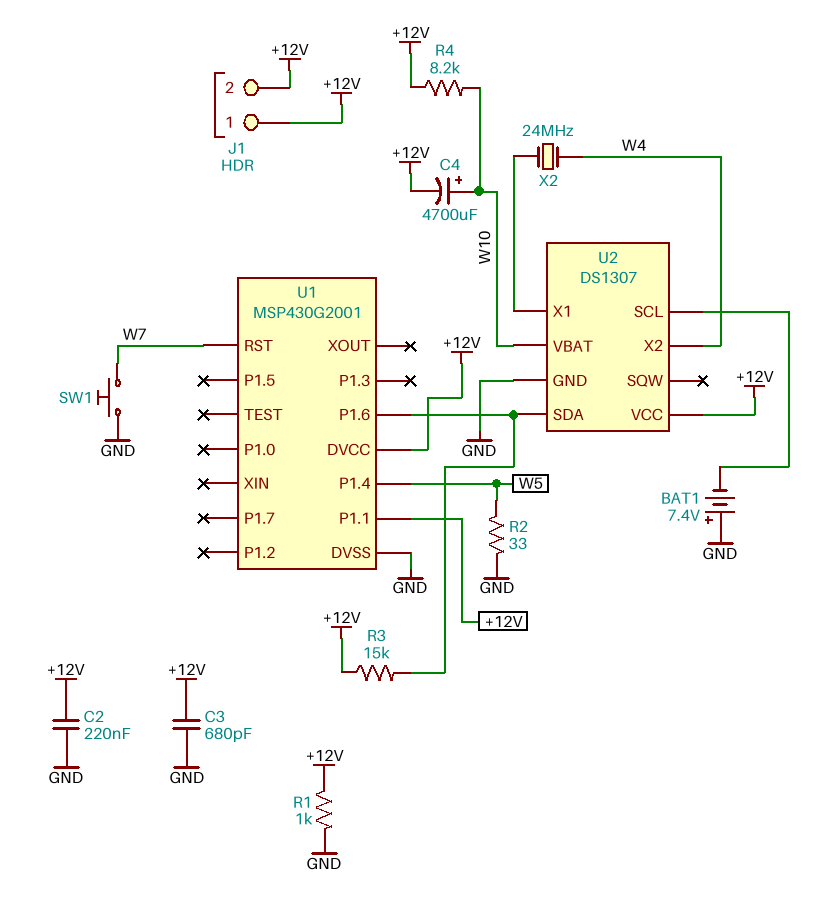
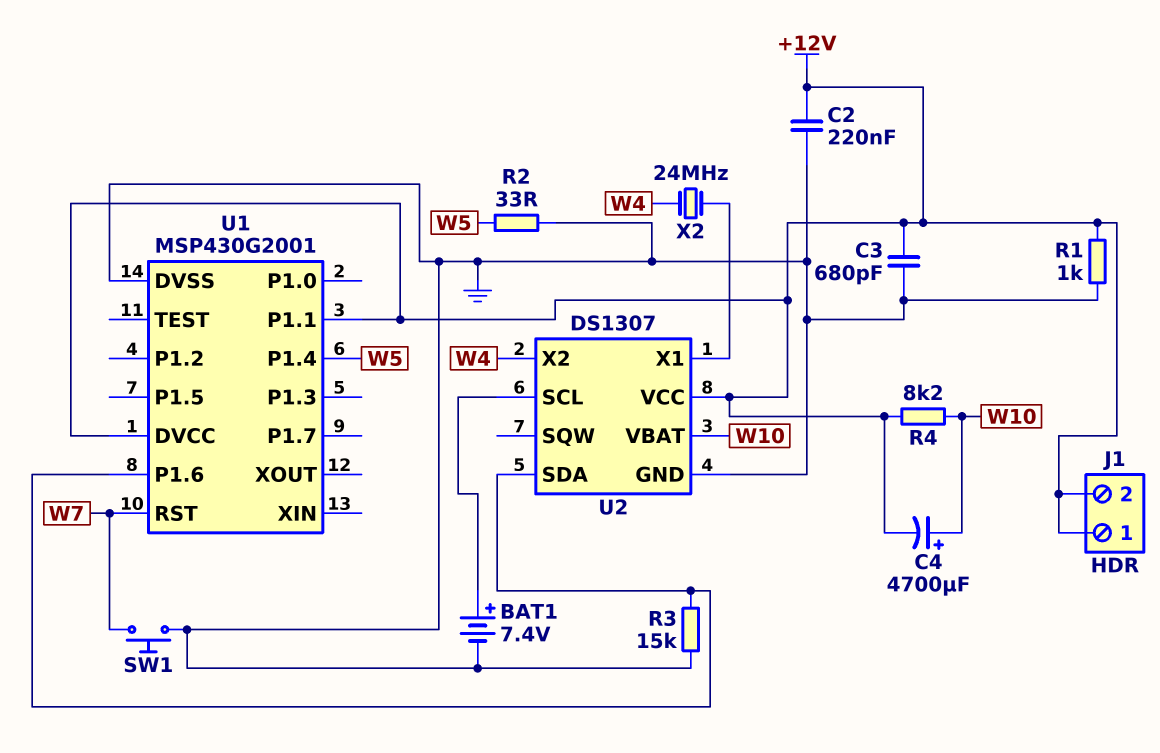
BAT1: 7.4V (plus GND, minus U2/SCL) -> 7.4V (plus U2/SCL, minus GND)
R3: 15k (+12V, U1/P1.6) -> 15k (GND, U1/P1.6)

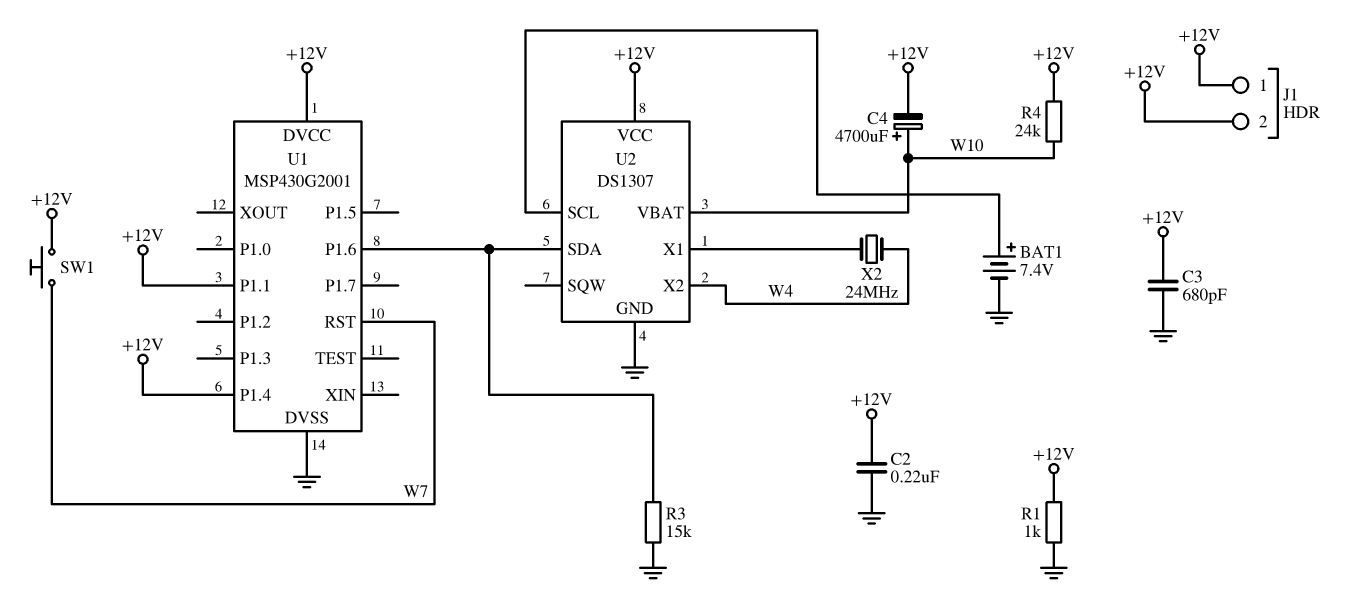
R2: 33 (GND, W5) -> none
R4: 8.2k (+12V, W10) -> 24k (+12V, W10)
SW1: button (GND, W7) -> button (+12V, W7)
U1 pin P1.4: W5 -> +12V

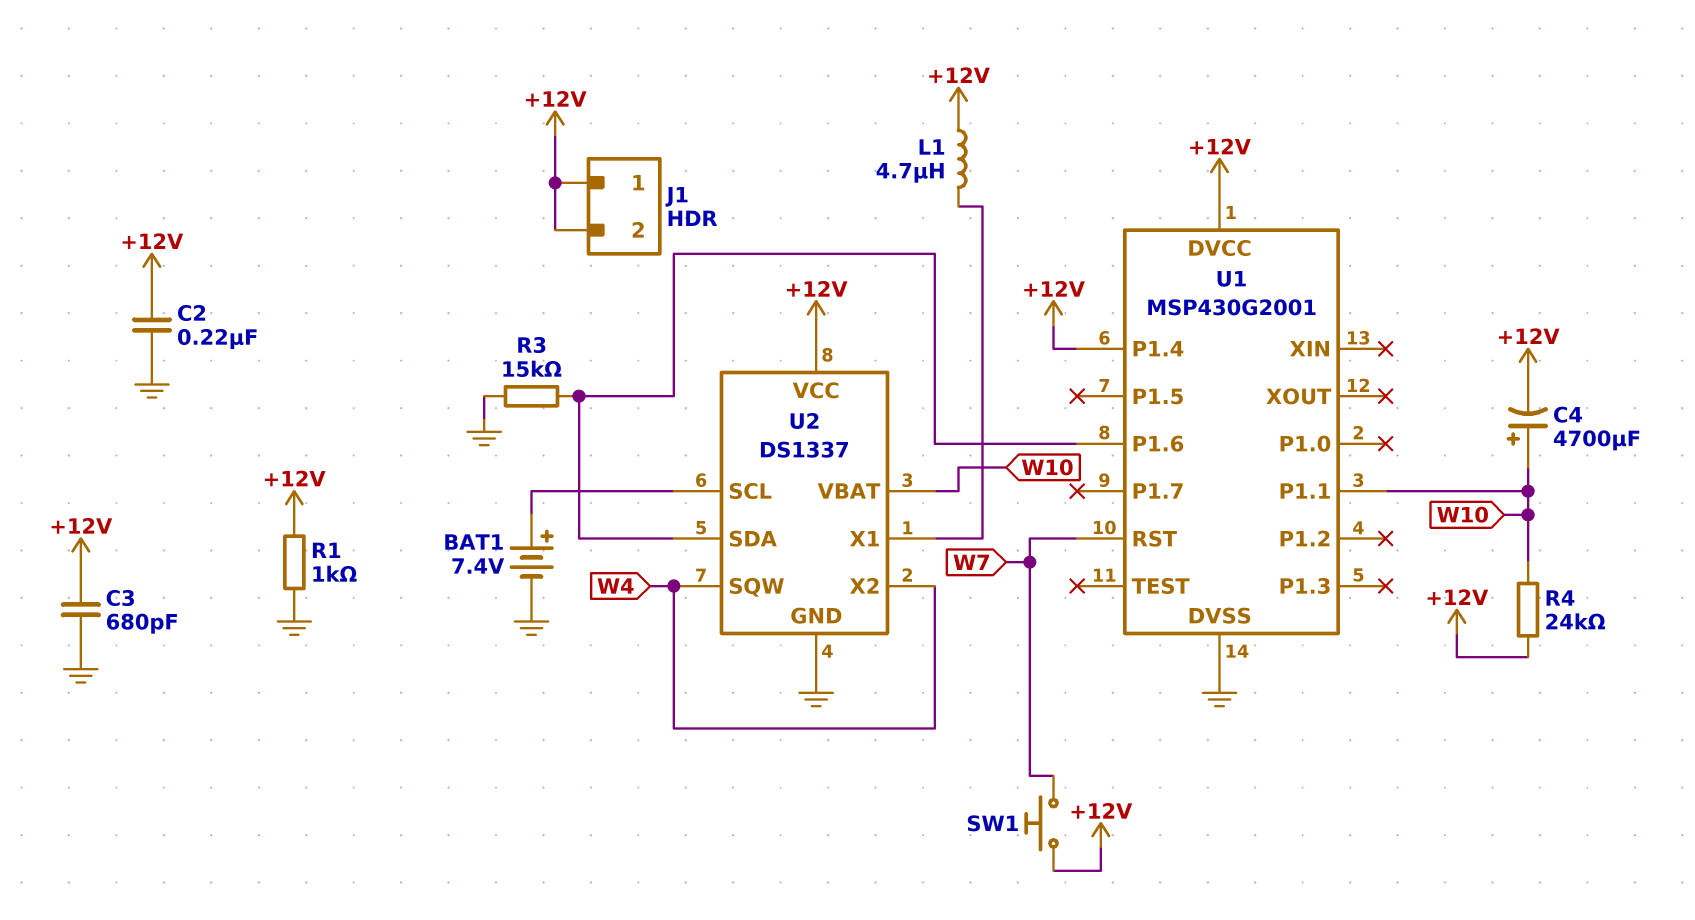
L1: none -> 4.7uH (+12V, U2/X1)
U1 pin P1.1: +12V -> W10
U2: DS1307 -> DS1337
U2 pin SQW: none -> W4
X2: 24MHz (U2/X1, W4) -> none

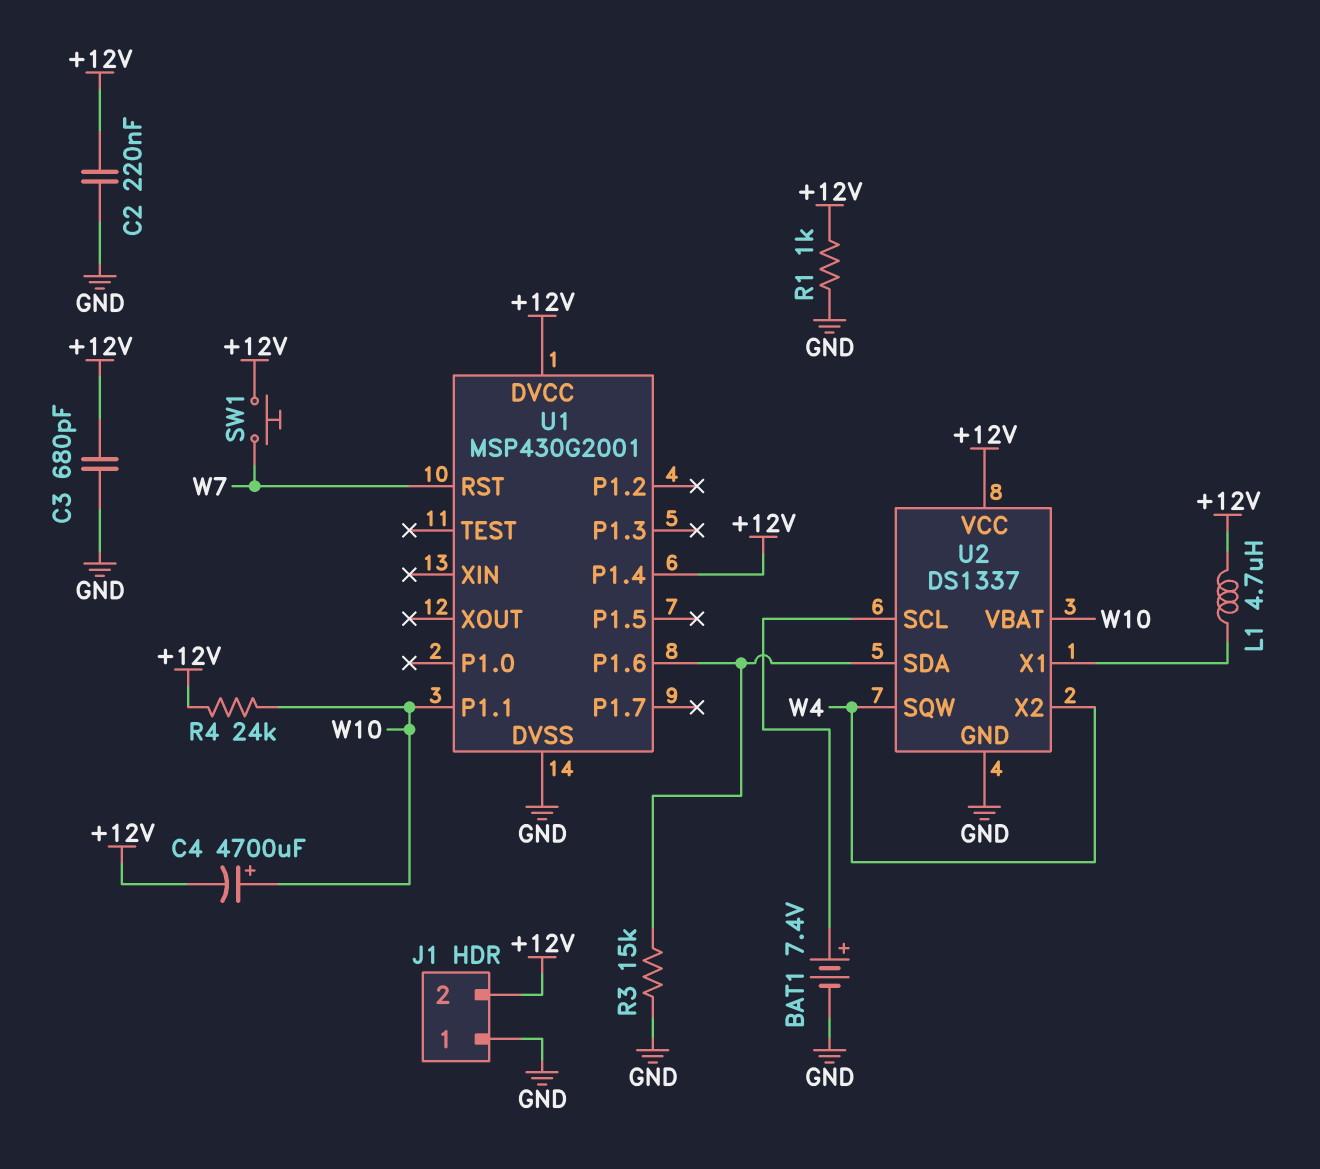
J1 pin 1: +12V -> GND

